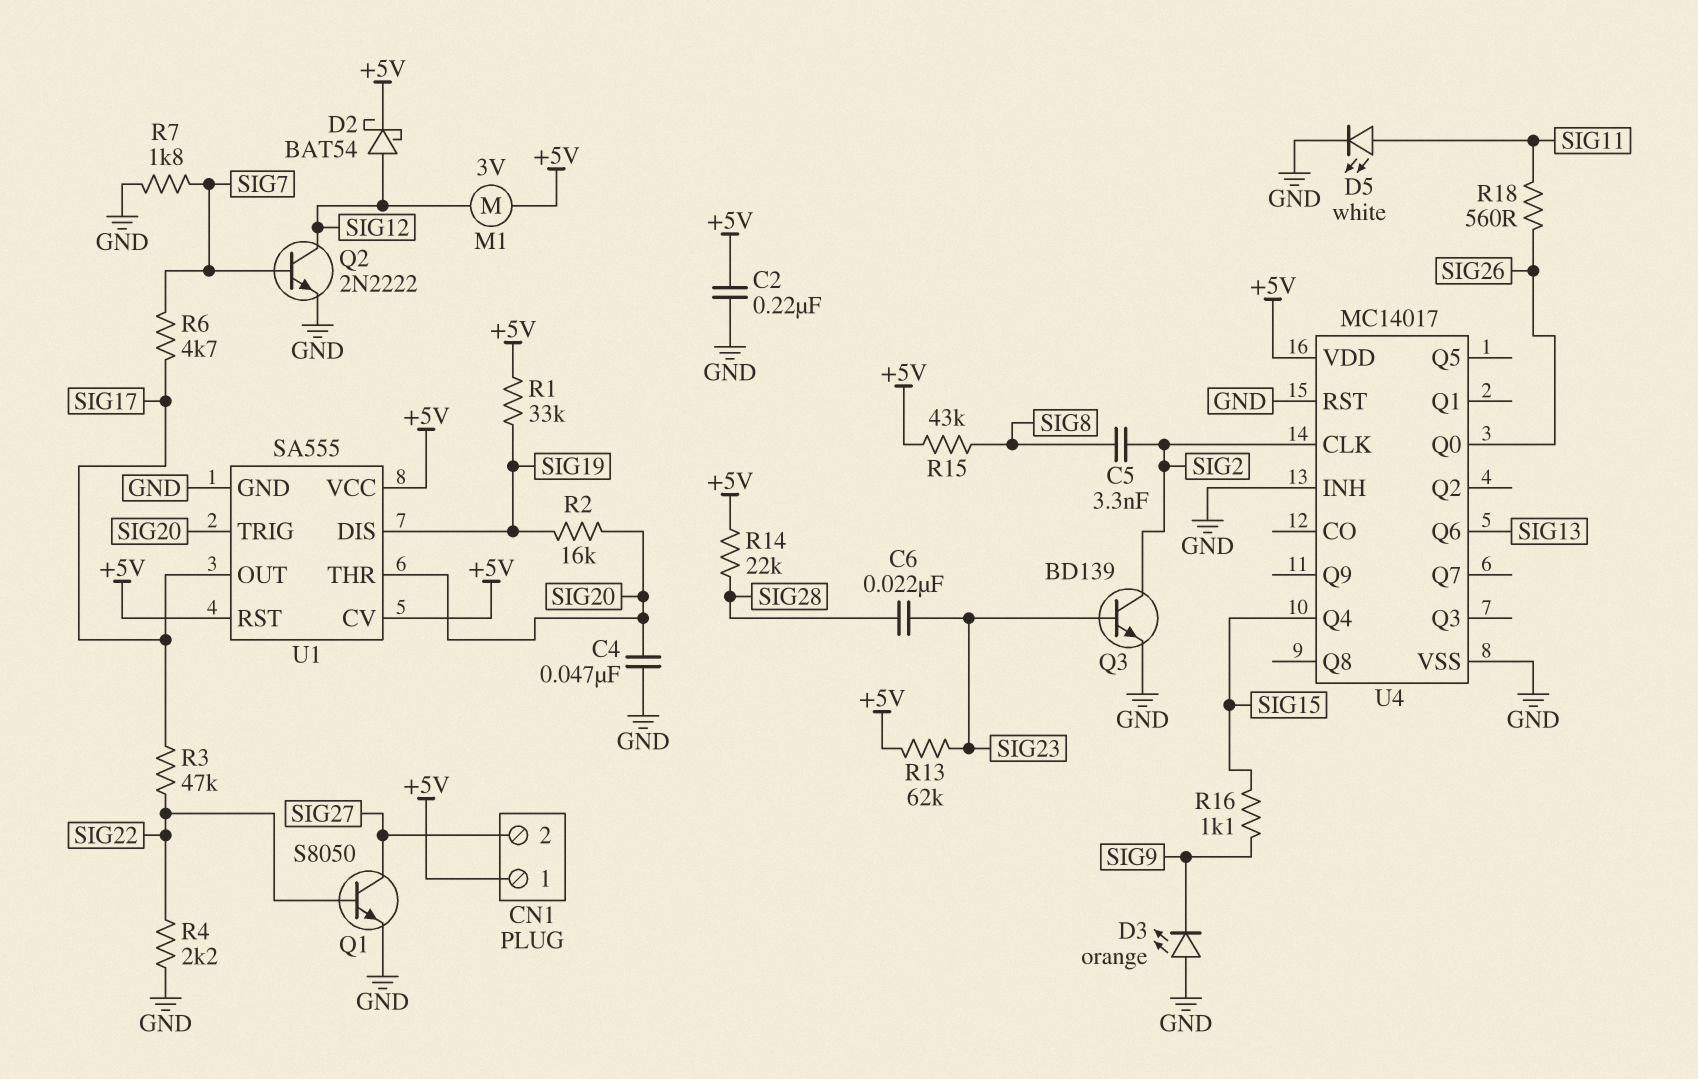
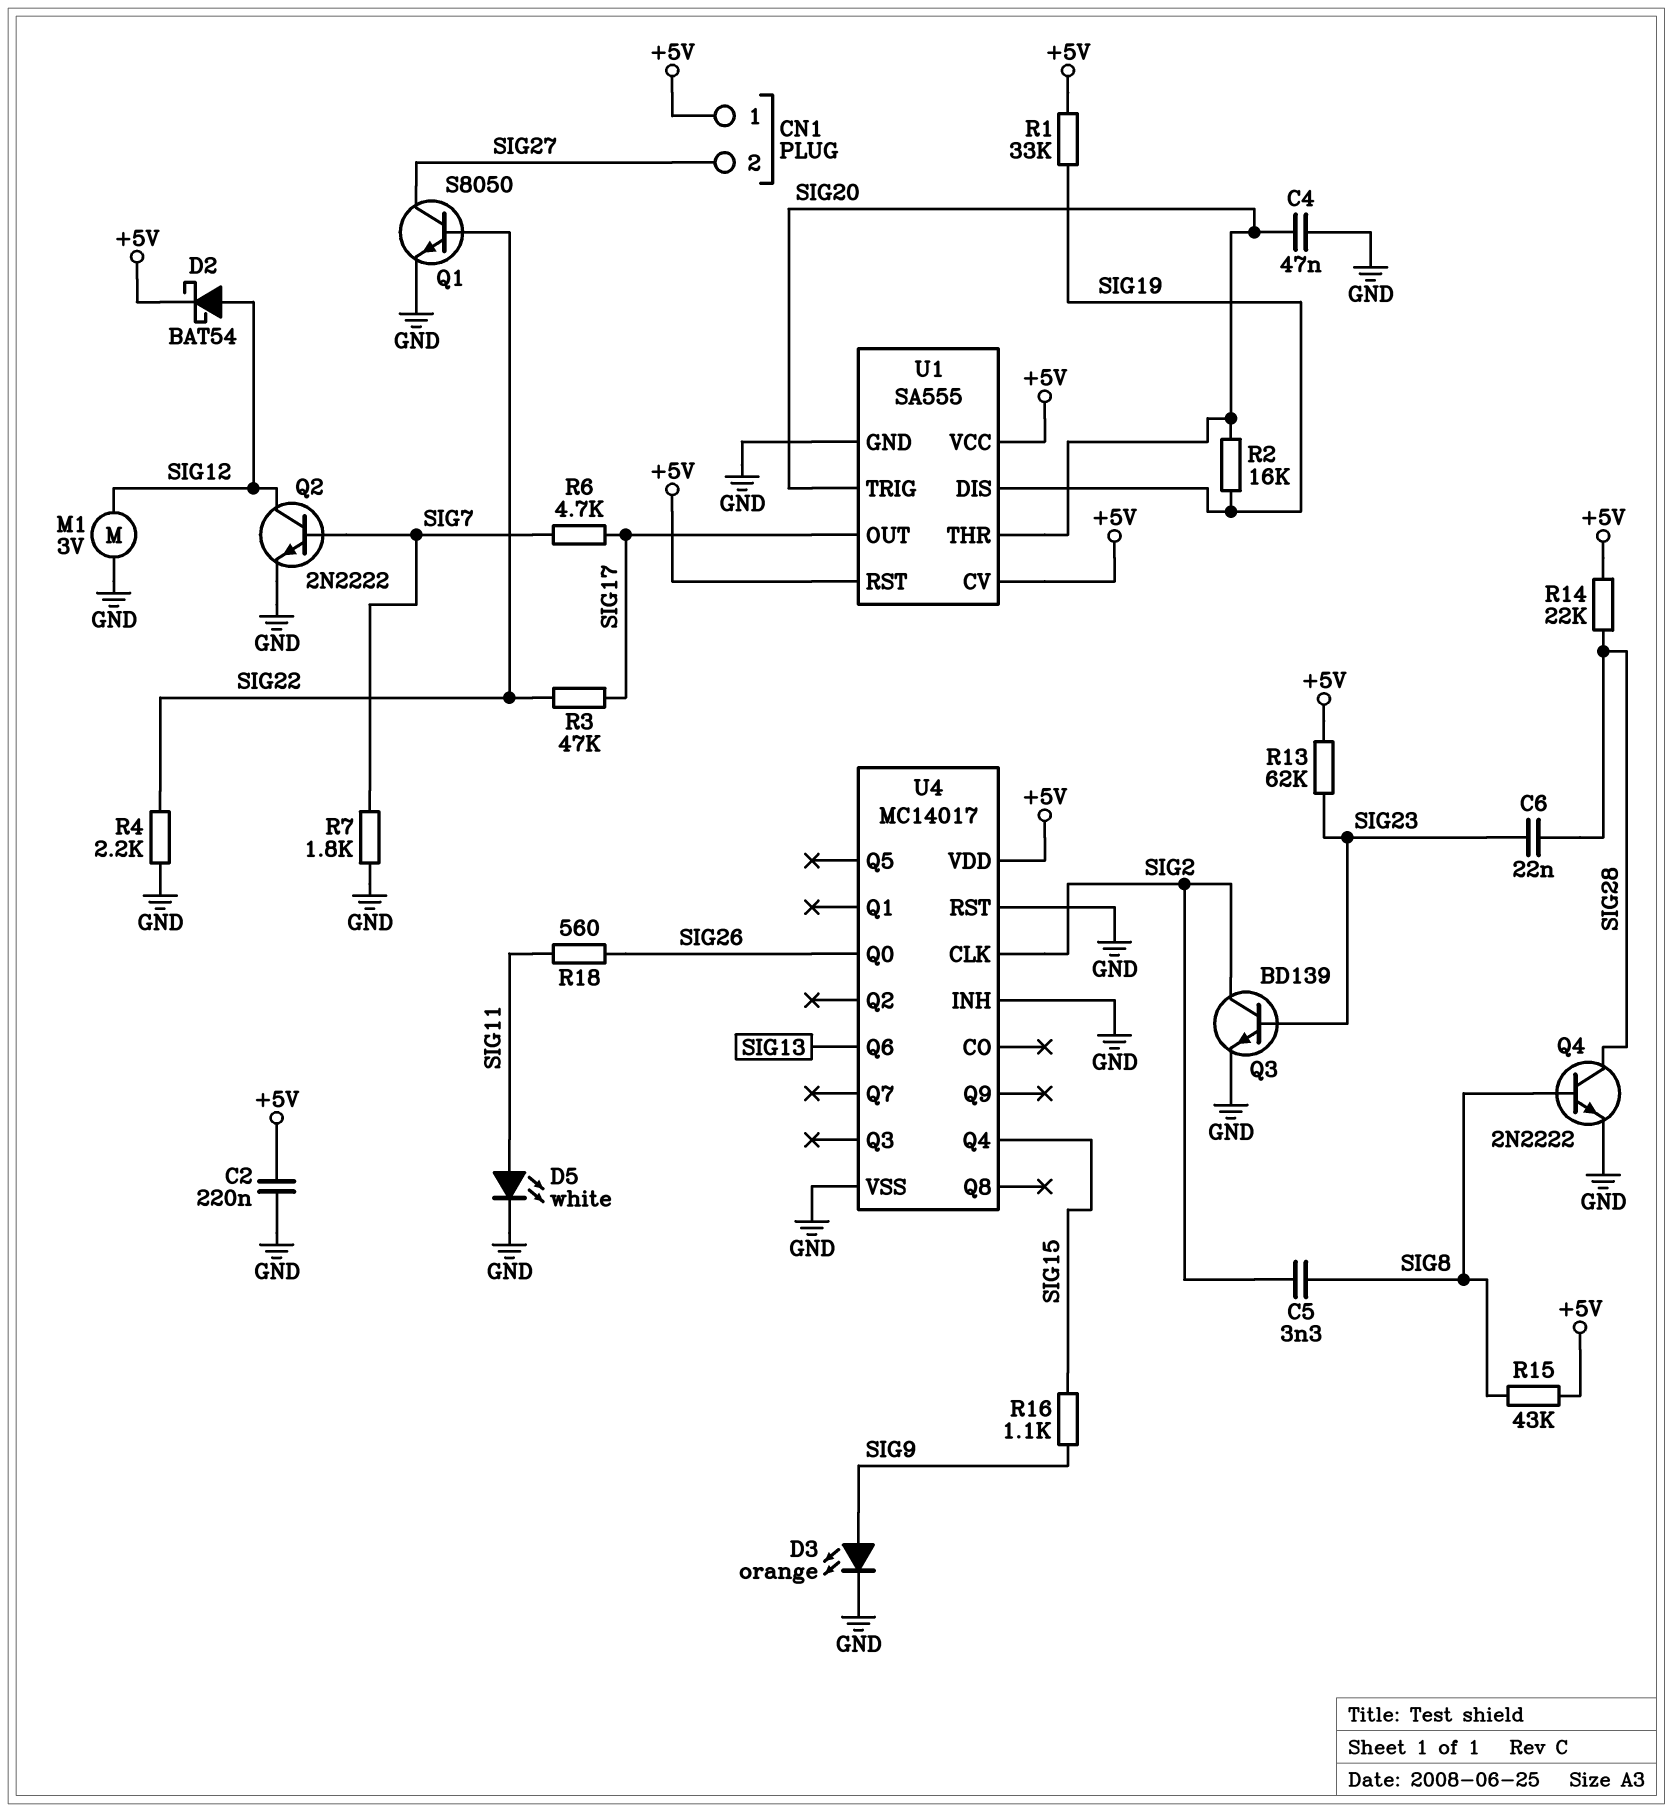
D3: LED orange (A GND, K SIG9) -> LED orange (A SIG9, K GND)
M1: motor 3V (+5V, SIG12) -> motor 3V (GND, SIG12)
Q4: none -> NPN 2N2222 (B SIG8, C SIG28, E GND)

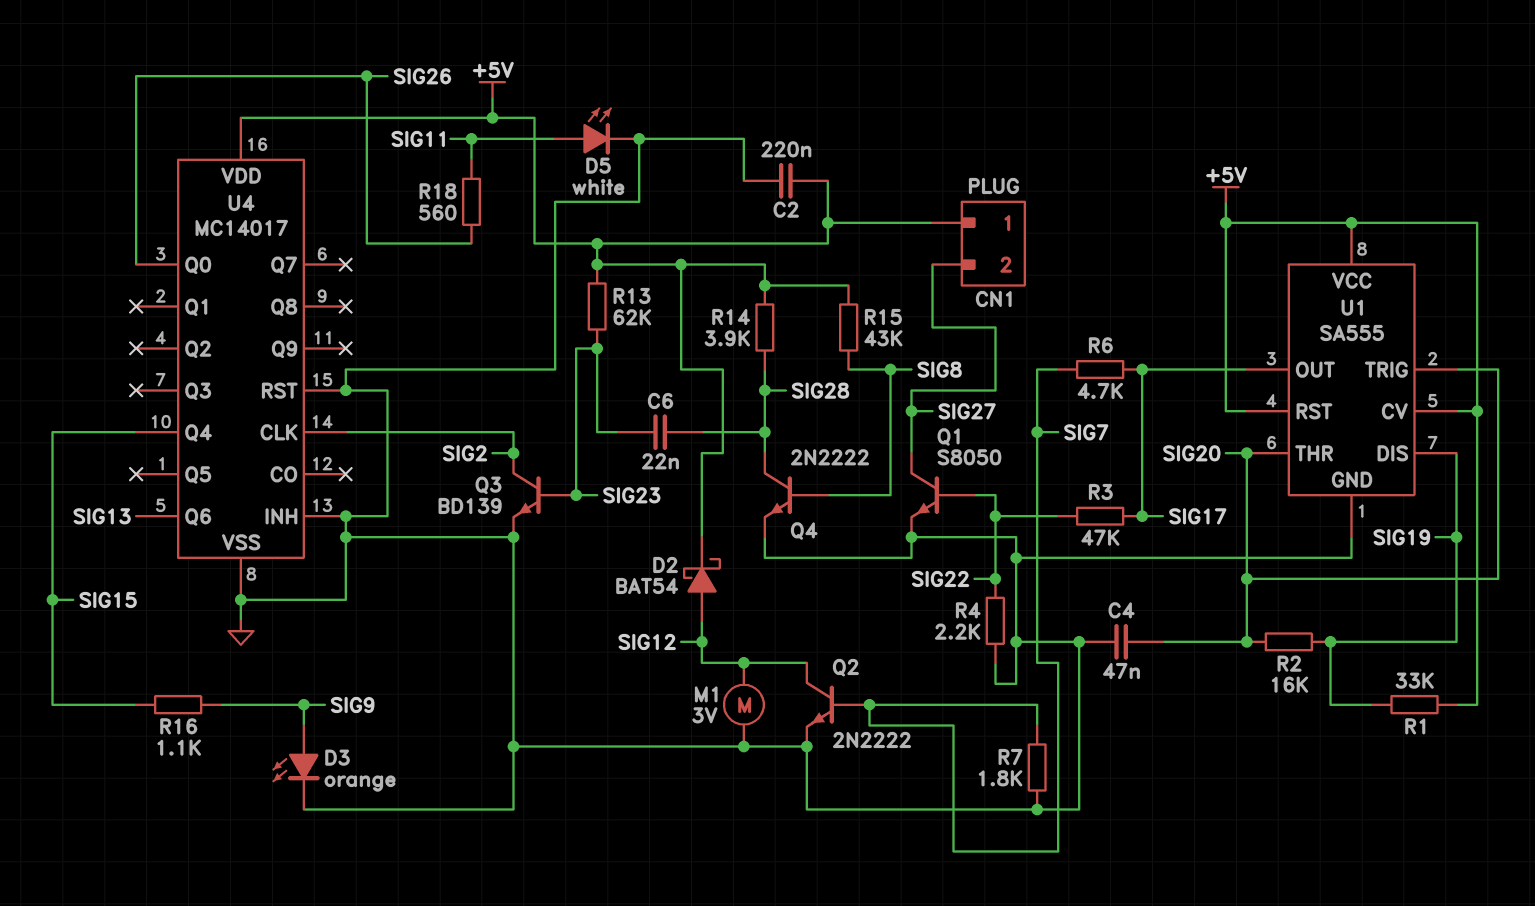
C5: 3.3nF (SIG2, SIG8) -> none
R14: 22k (+5V, SIG28) -> 3.9k (+5V, SIG28)

